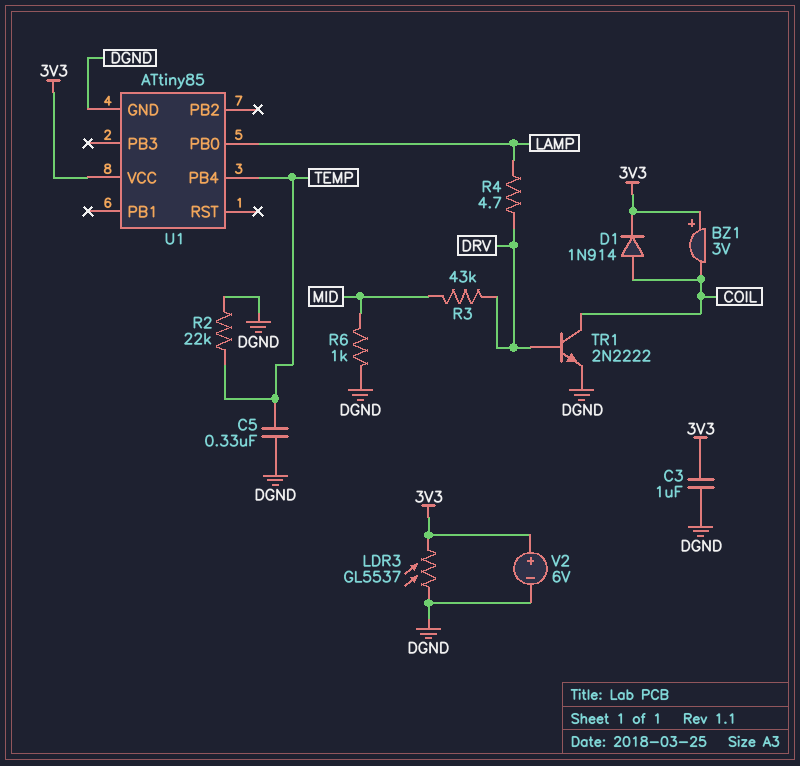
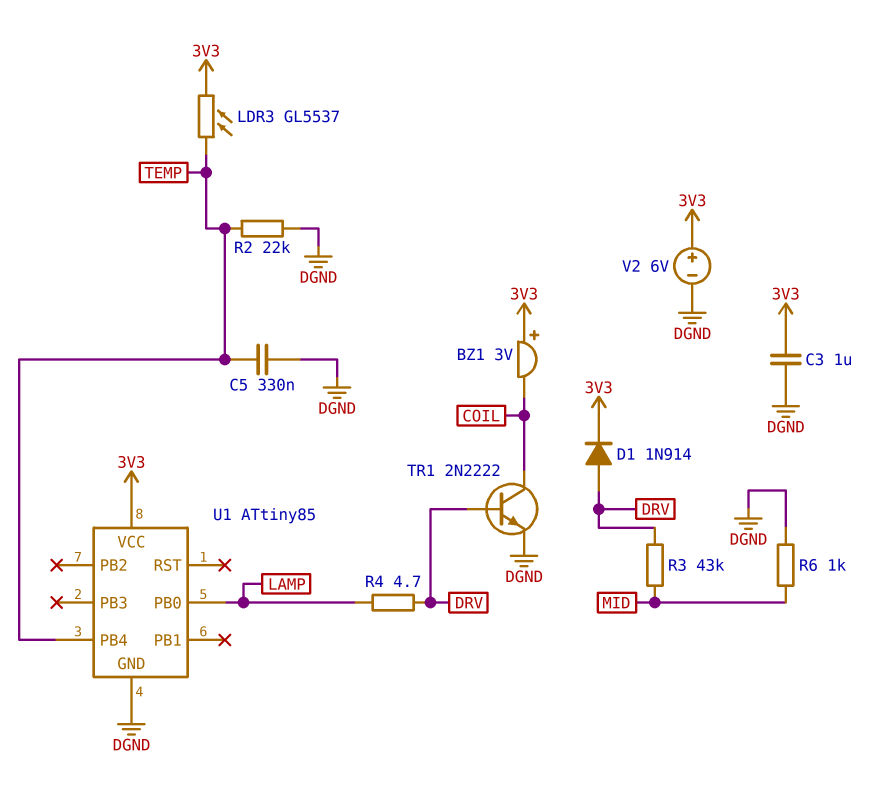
D1: diode 1N914 (A COIL, K 3V3) -> diode 1N914 (A DRV, K 3V3)
LDR3: GL5537 (3V3, DGND) -> GL5537 (3V3, TEMP)

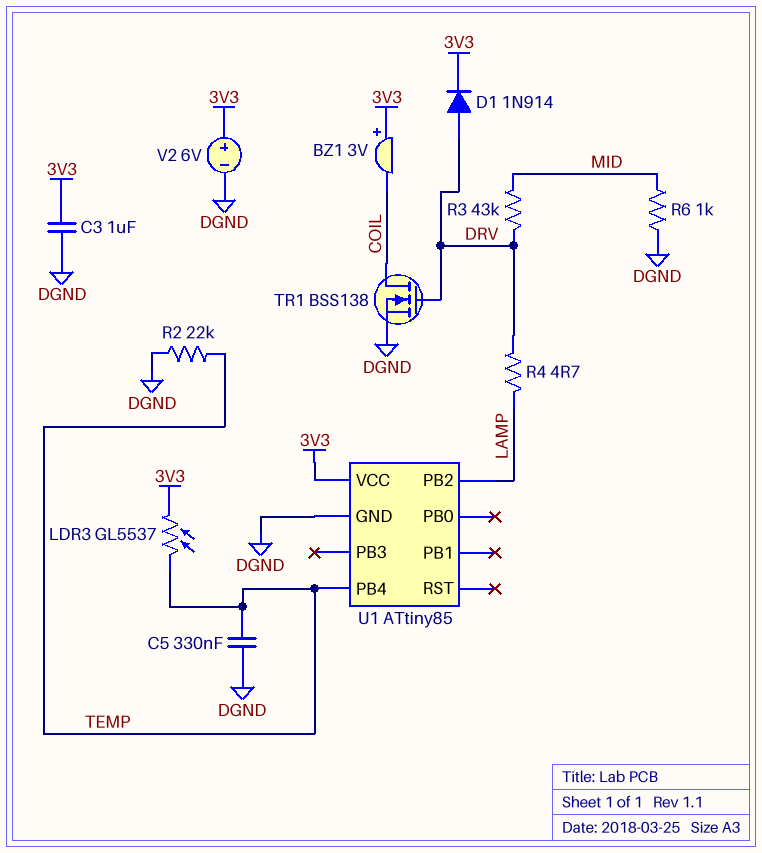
TR1: NPN 2N2222 (B DRV, C COIL, E DGND) -> NMOS BSS138 (G DRV, D COIL, S DGND)
U1 pin PB0: LAMP -> none
U1 pin PB2: none -> LAMP

